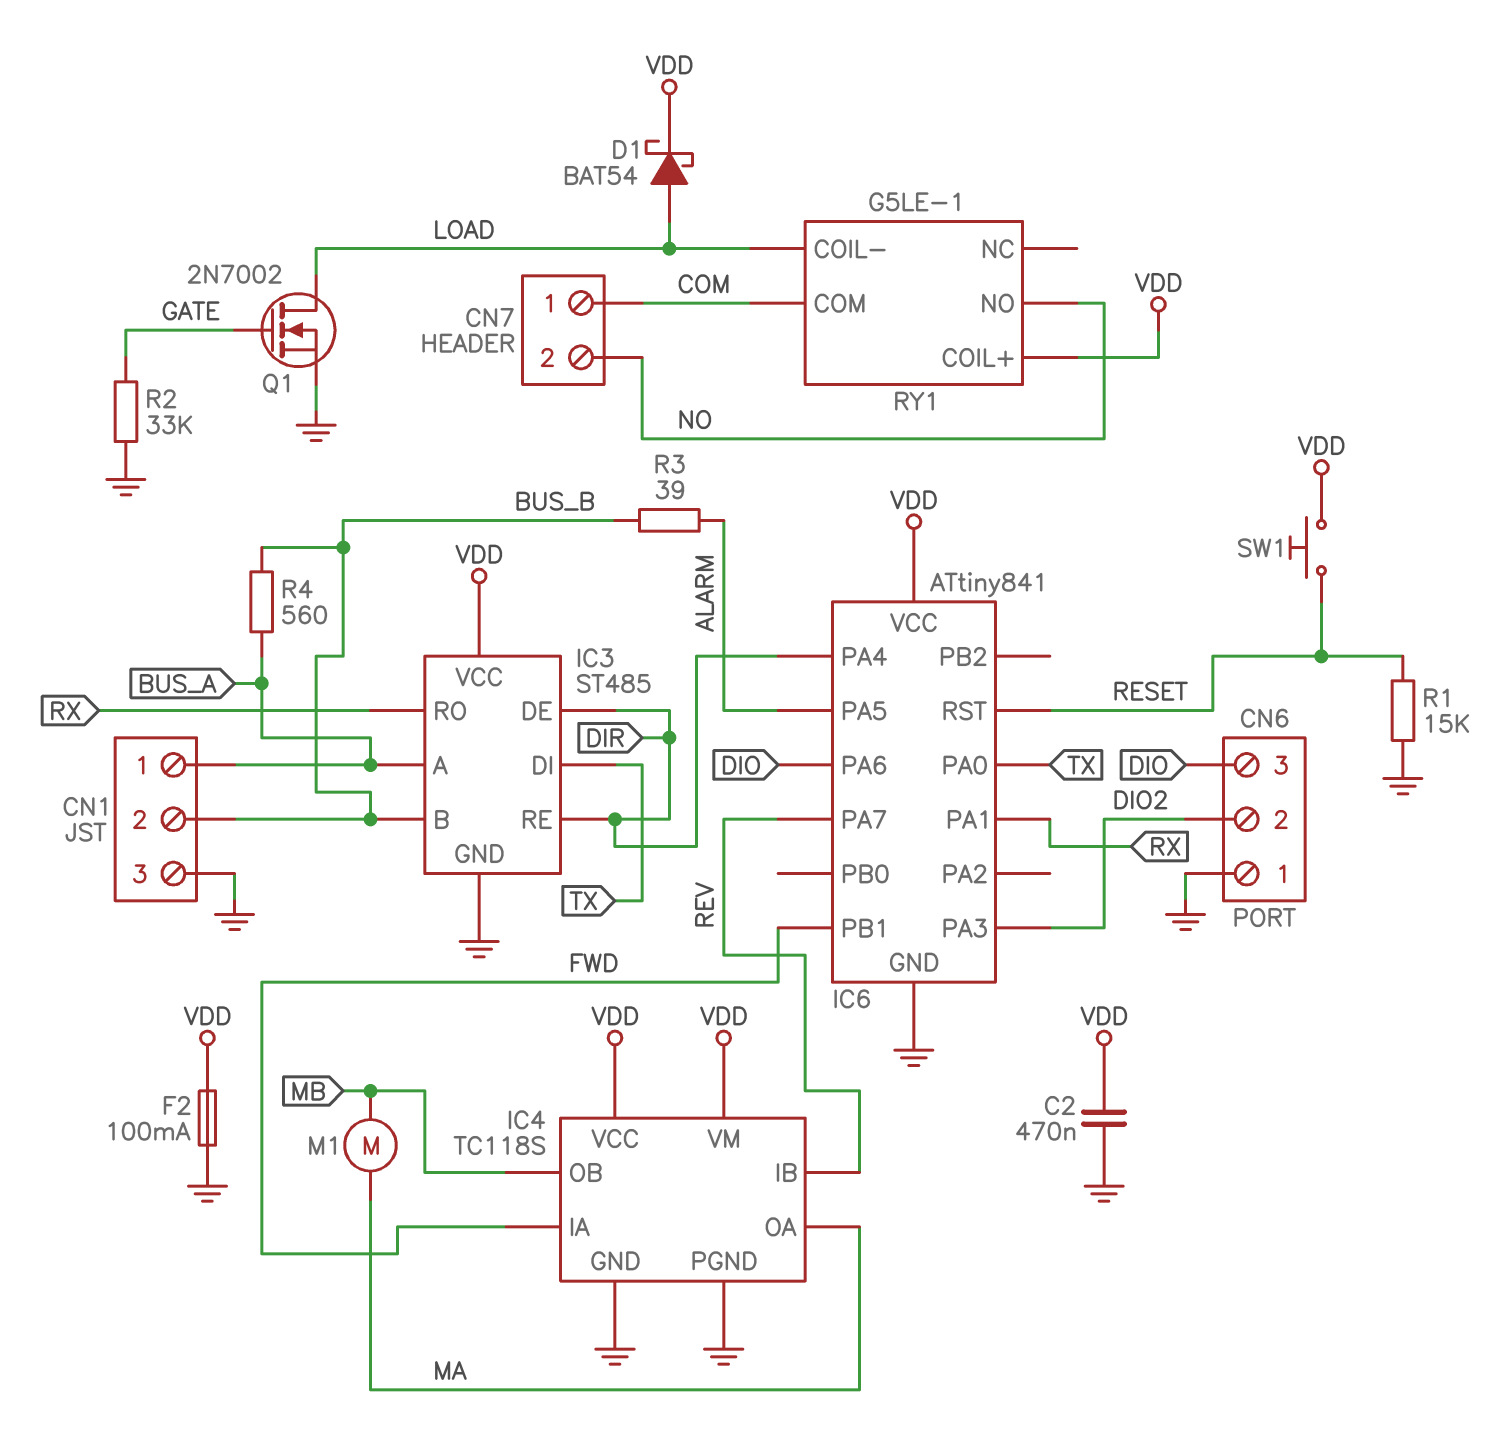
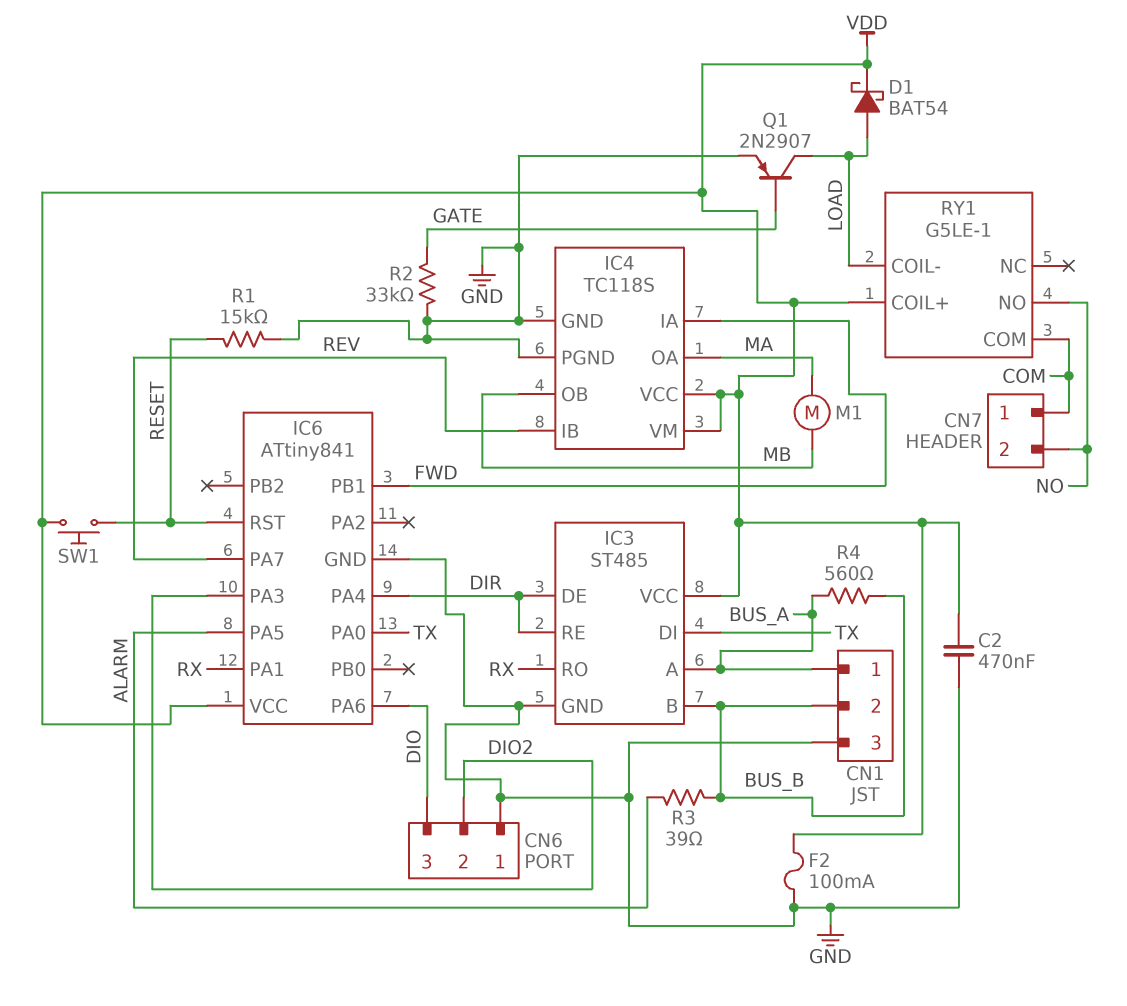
Q1: NMOS 2N7002 (G GATE, D LOAD, S GND) -> PNP 2N2907 (B GATE, C LOAD, E GND)

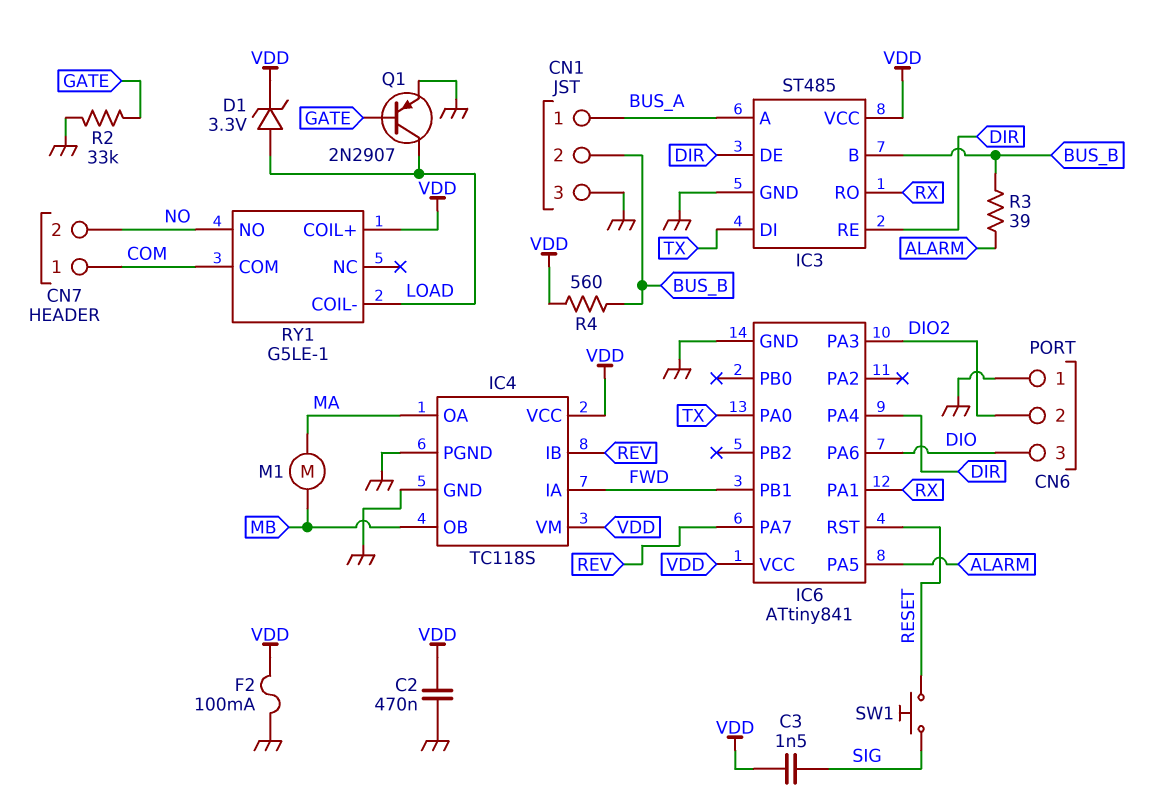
C3: none -> 1.5nF (SIG, VDD)
D1: schottky BAT54 (A LOAD, K VDD) -> zener 3.3V (A LOAD, K VDD)
R1: 15k (GND, RESET) -> none
R4: 560 (BUS_A, BUS_B) -> 560 (BUS_B, VDD)
SW1: button (RESET, VDD) -> button (RESET, SIG)

